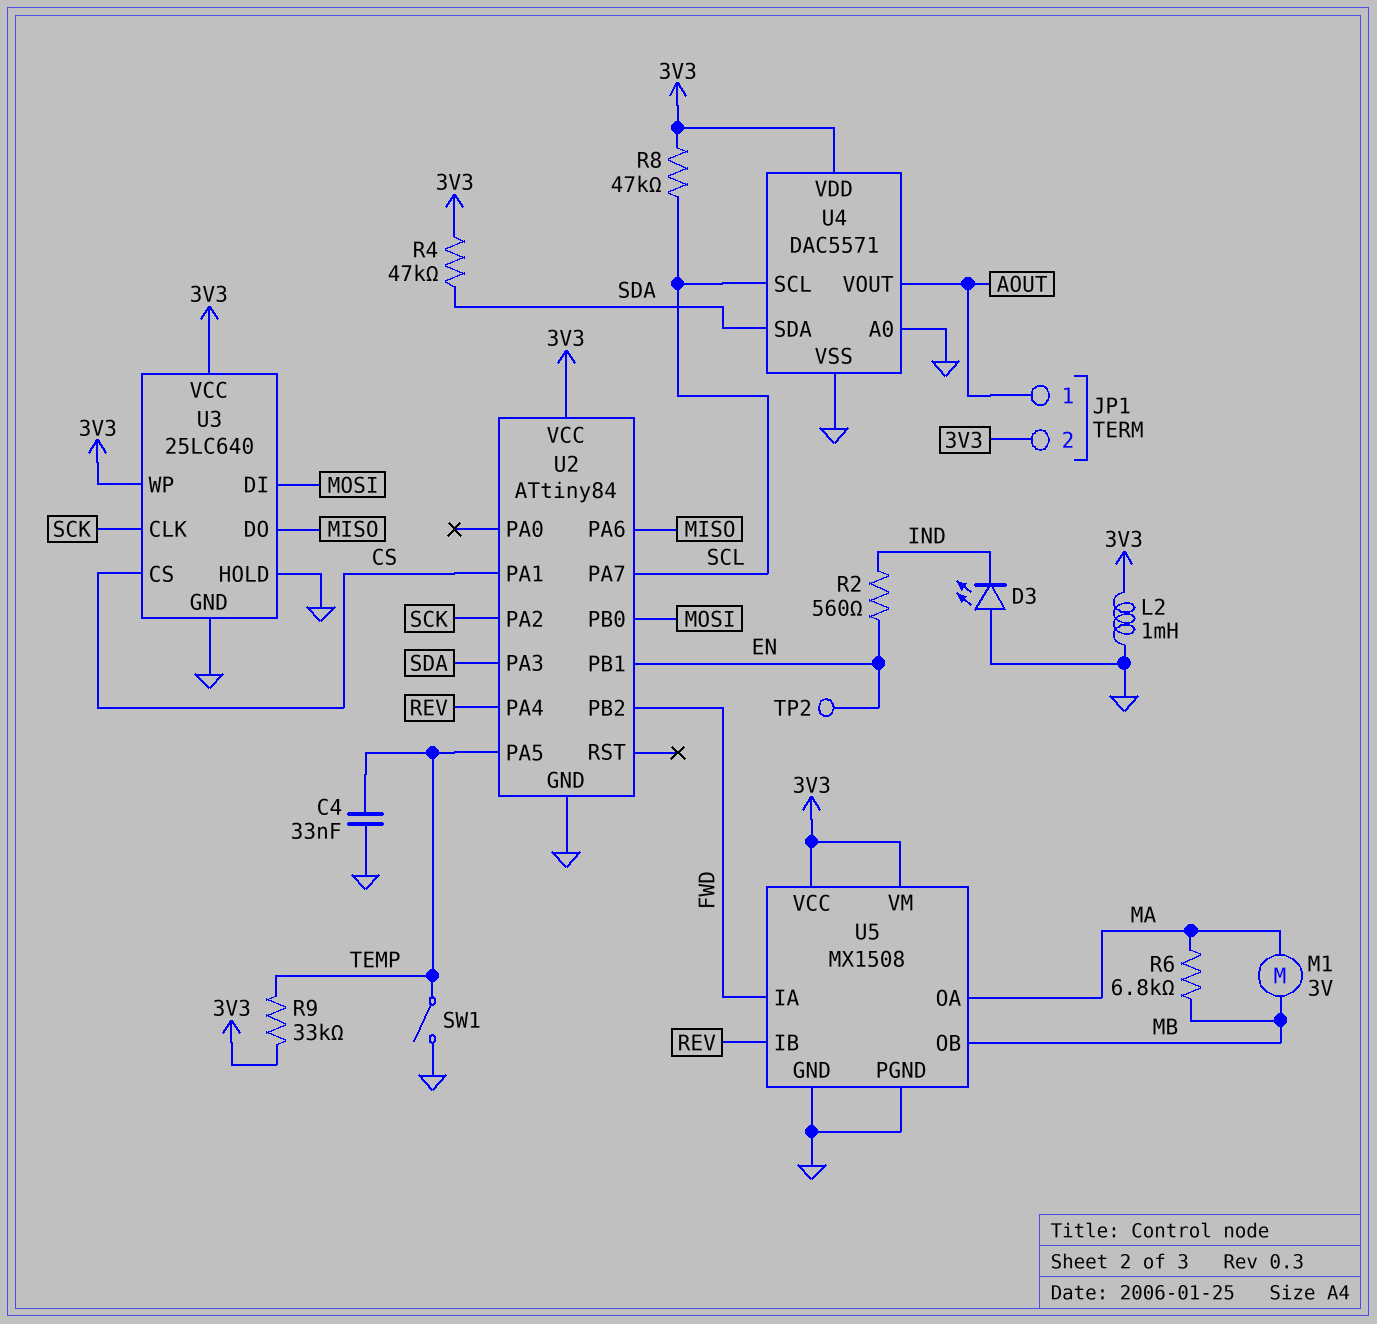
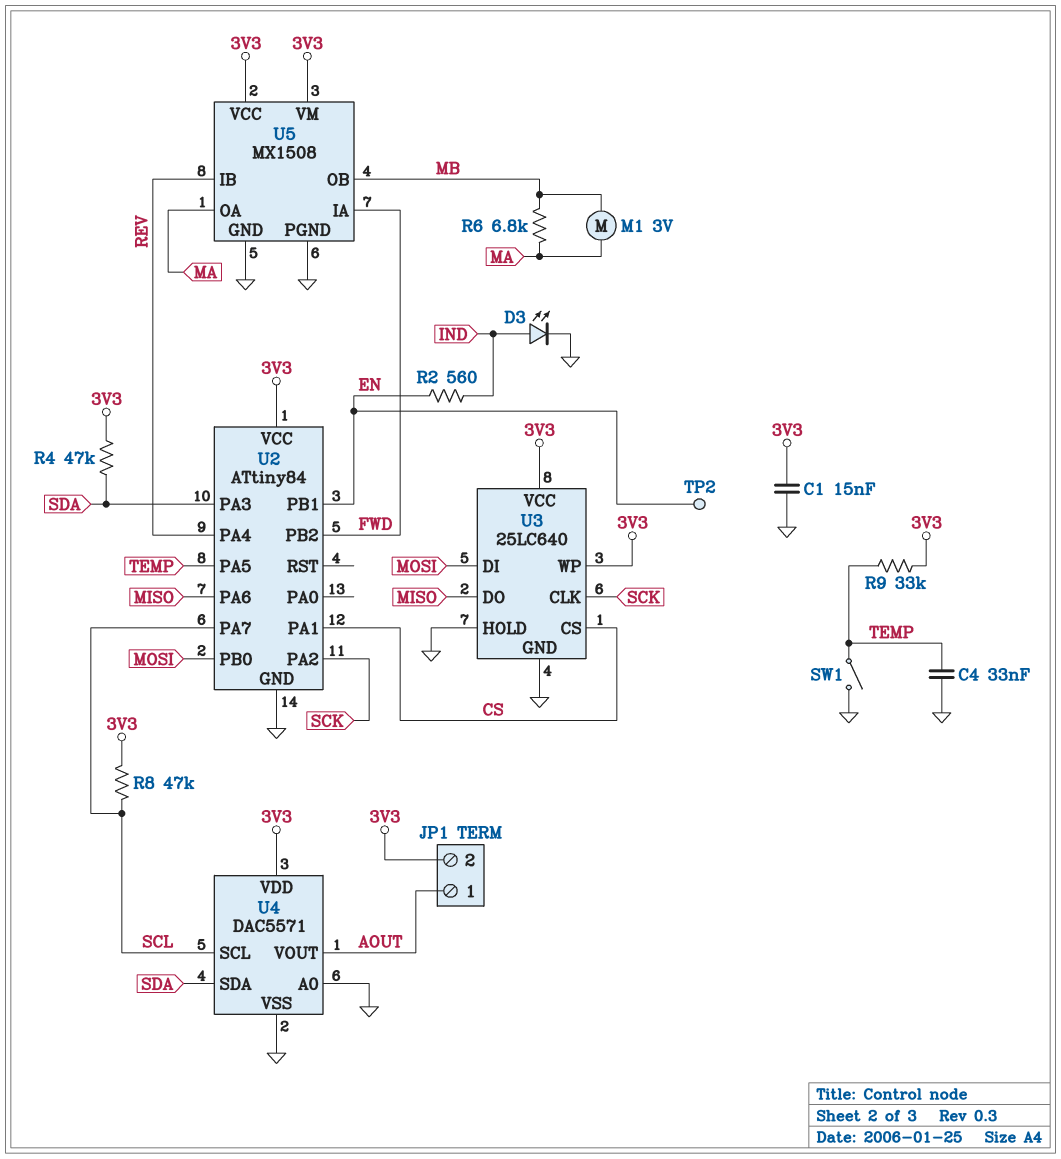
C1: none -> 15nF (3V3, GND)
D3: LED (A GND, K IND) -> LED (A IND, K GND)
L2: 1mH (3V3, GND) -> none

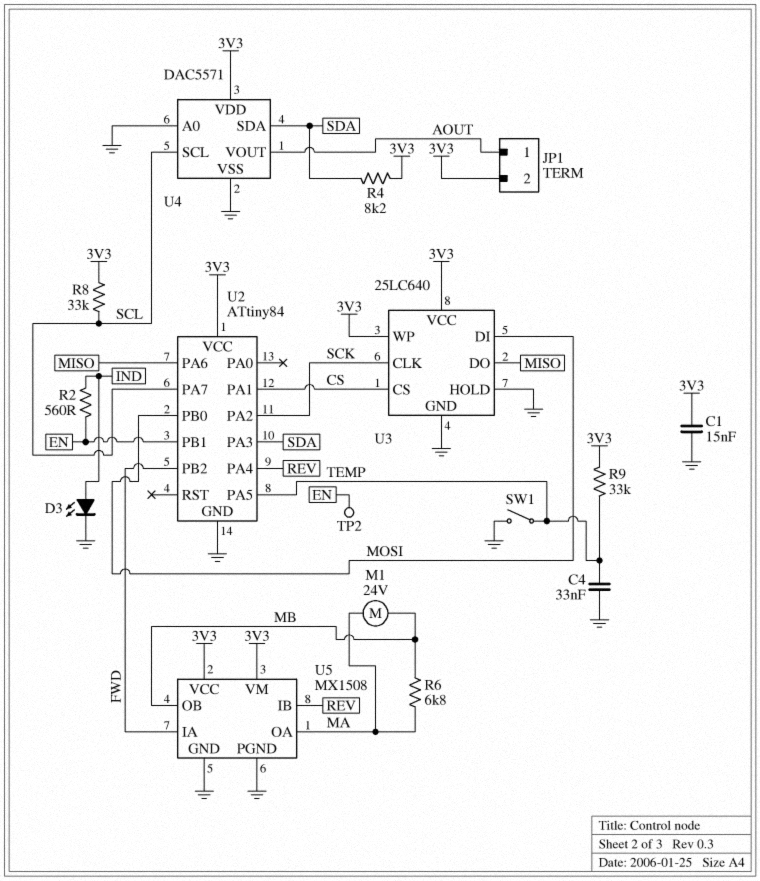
M1: motor 3V (MA, MB) -> motor 24V (MA, MB)
R4: 47k (3V3, SDA) -> 8.2k (3V3, SDA)
R8: 47k (3V3, SCL) -> 33k (3V3, SCL)

